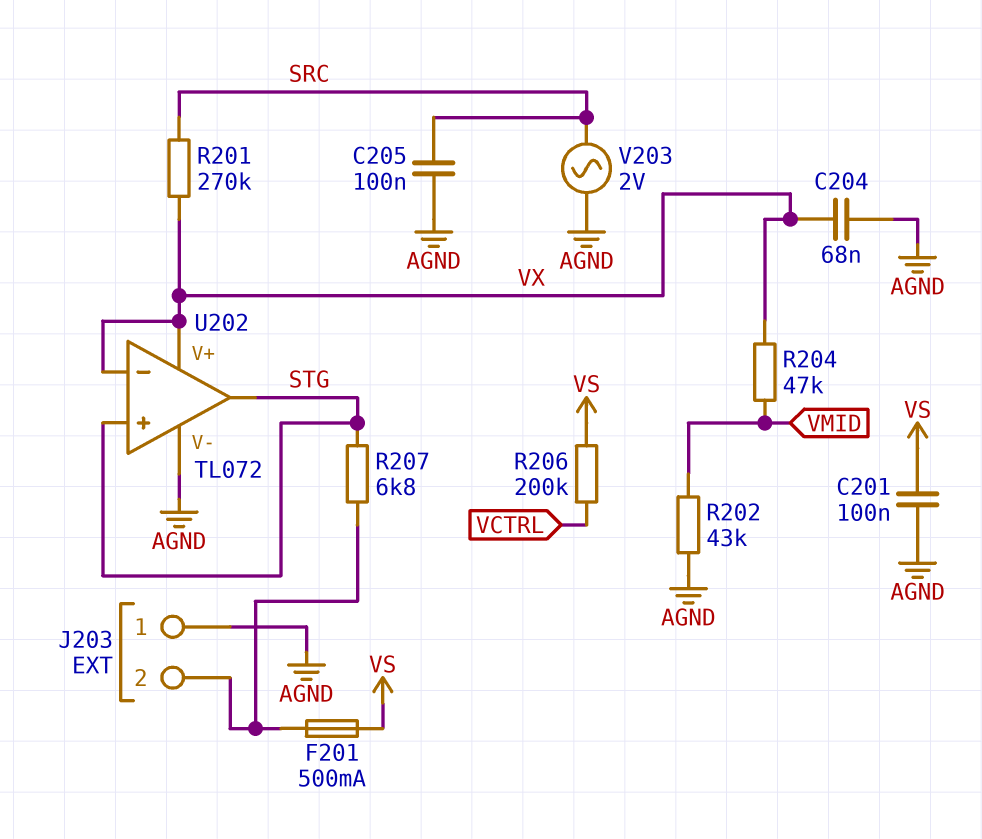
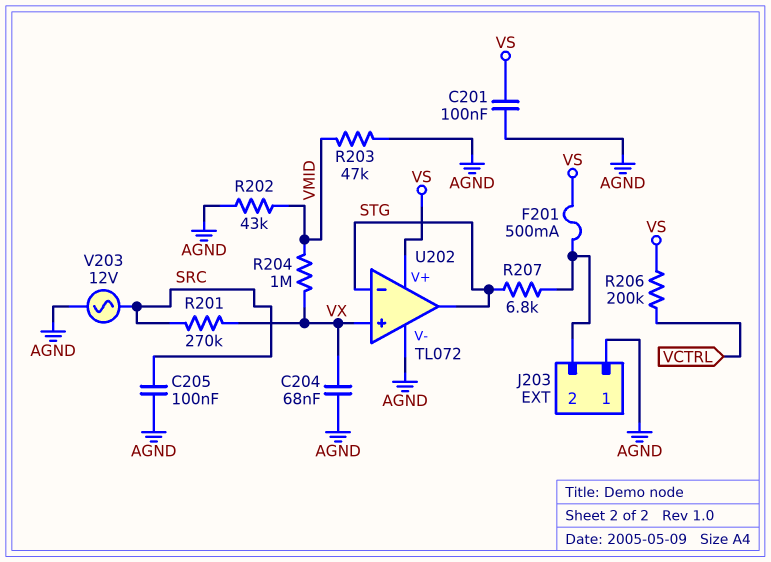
R203: none -> 47k (AGND, VMID)
R204: 47k (VMID, VX) -> 1M (VMID, VX)
U202 pin V+: VX -> VS
U202 pin in+: STG -> VX
U202 pin in-: VX -> STG
V203: AC 2V (AGND, SRC) -> AC 12V (AGND, SRC)

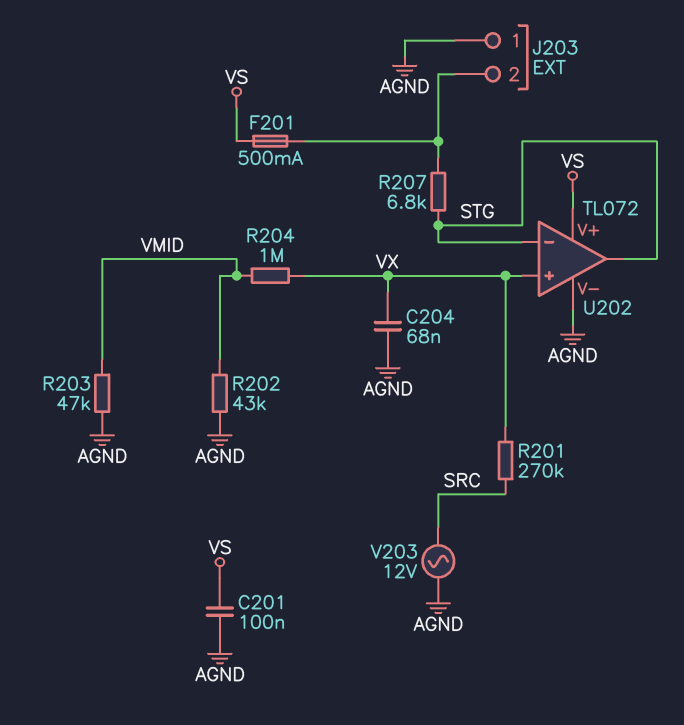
C205: 100nF (AGND, SRC) -> none
R206: 200k (VCTRL, VS) -> none

